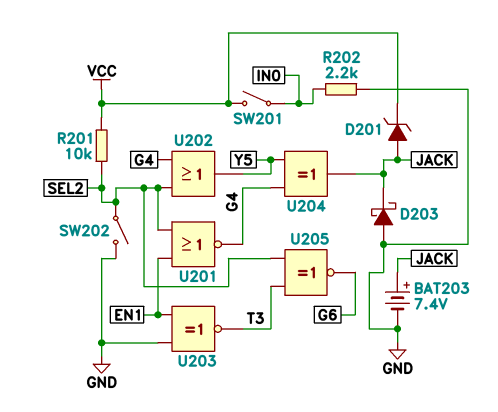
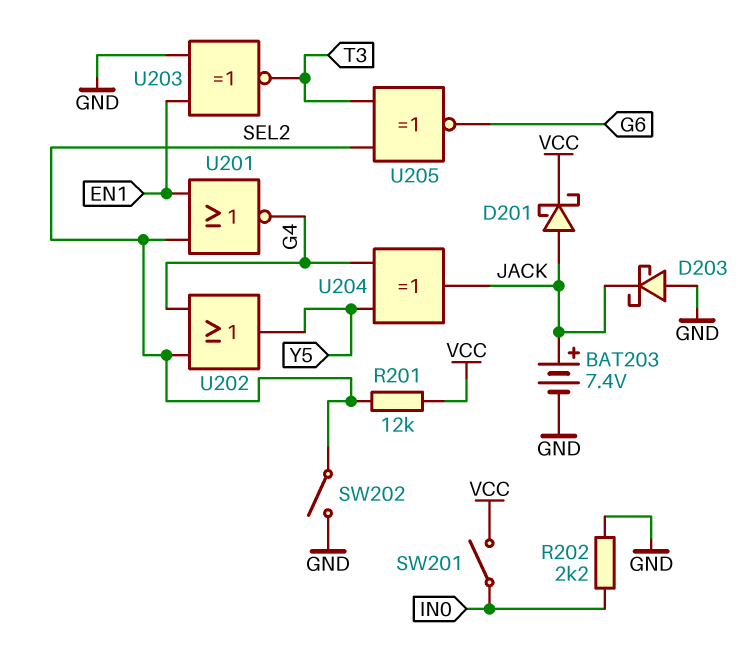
D201: zener (A JACK, K VCC) -> schottky (A JACK, K VCC)
R201: 10k (SEL2, VCC) -> 12k (SEL2, VCC)

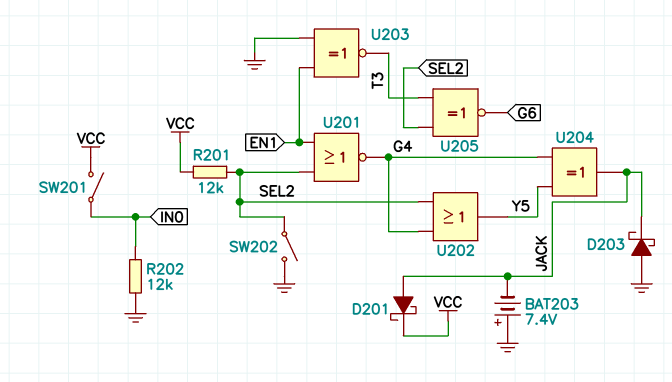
BAT203: 7.4V (plus JACK, minus GND) -> 7.4V (plus GND, minus JACK)
R202: 2.2k (GND, IN0) -> 12k (GND, IN0)

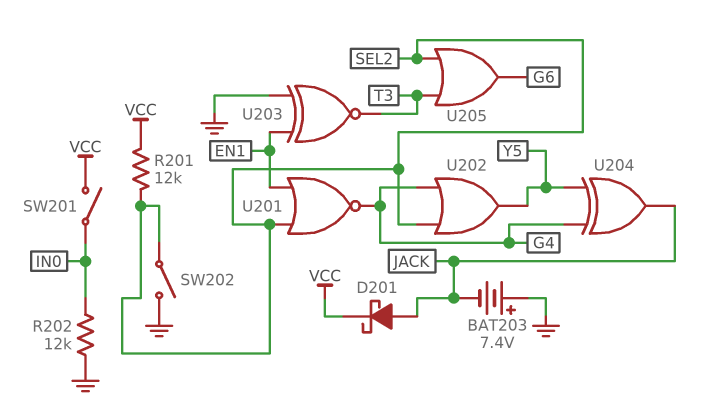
D203: schottky (A GND, K JACK) -> none
U205: XNOR (in SEL2, in T3, out G6) -> OR (in SEL2, in T3, out G6)

